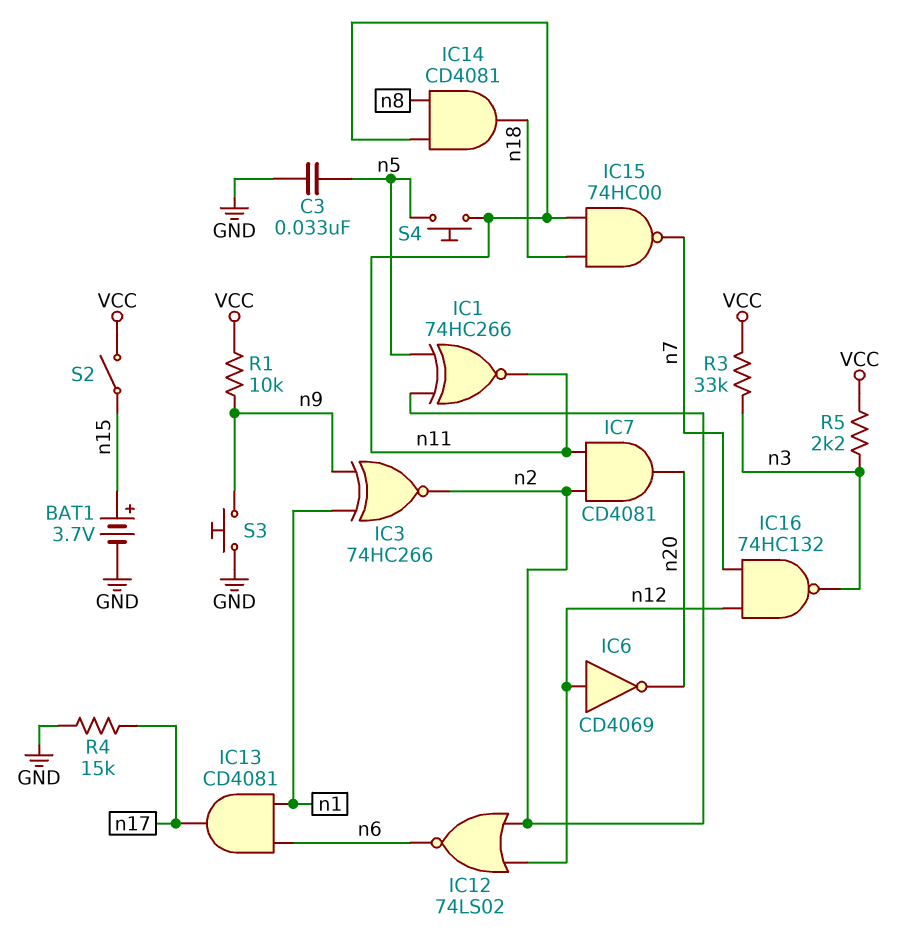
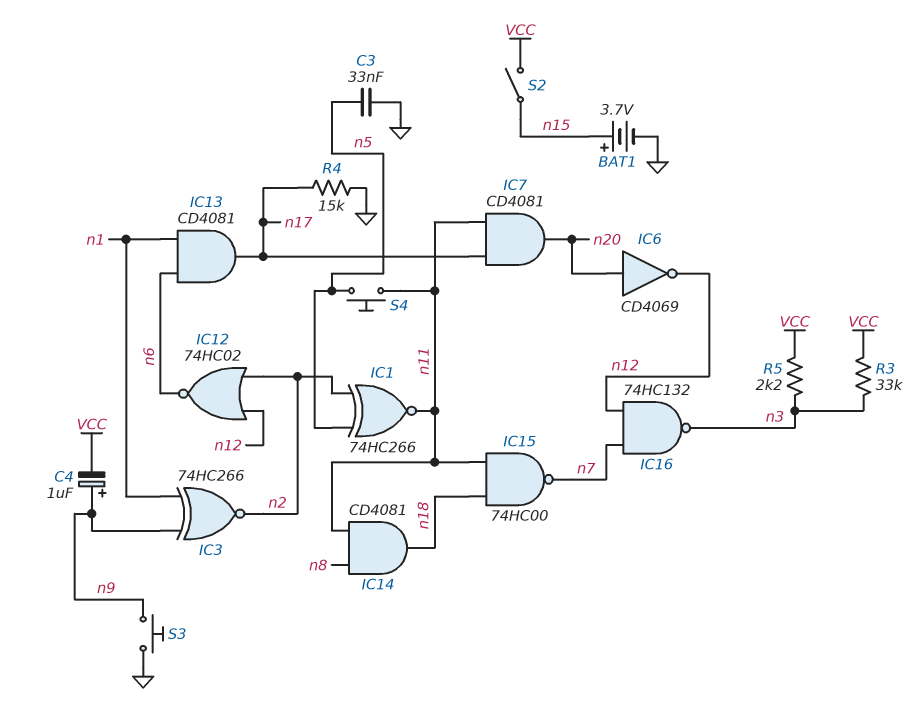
C4: none -> 1uF (plus n9, minus VCC)
IC6: NOT CD4069 (in n12, out n20) -> NOT CD4069 (in n20, out n12)
IC7: AND CD4081 (in n2, in n11, out n20) -> AND CD4081 (in n11, in n17, out n20)
IC12: NOR 74LS02 (in n2, in n12, out n6) -> NOR 74HC02 (in n2, in n12, out n6)
R1: 10k (VCC, n9) -> none

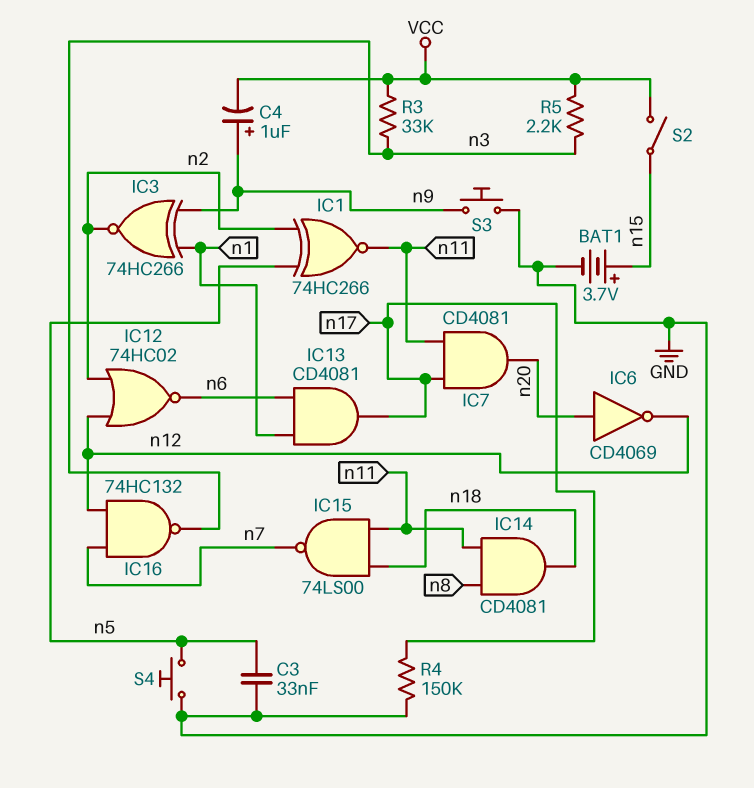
IC15: NAND 74HC00 (in n11, in n18, out n7) -> NAND 74LS00 (in n11, in n18, out n7)
R4: 15k (GND, n17) -> 150k (GND, n17)
S4: button (n5, n11) -> button (GND, n5)

